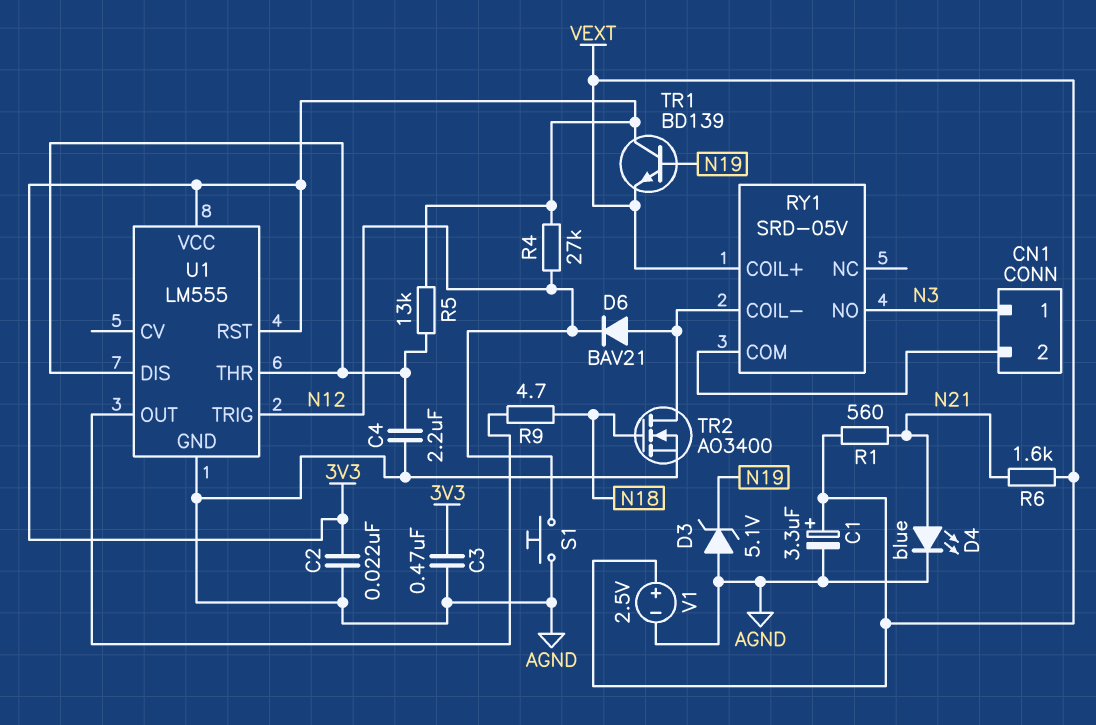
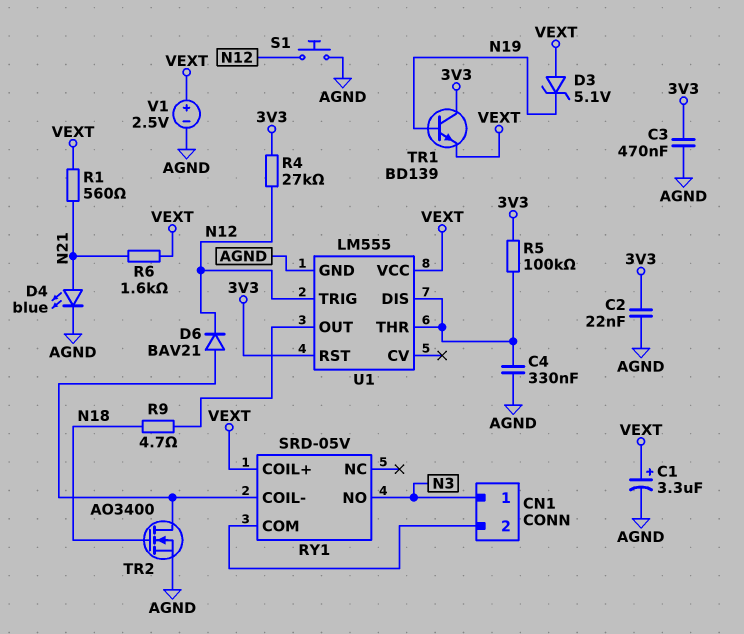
C4: 2.2uF (AGND, U1/DIS) -> 330nF (AGND, U1/DIS)
D3: zener 5.1V (A AGND, K N19) -> zener 5.1V (A VEXT, K N19)
R5: 13k (3V3, U1/DIS) -> 100k (3V3, U1/DIS)
U1 pin VCC: 3V3 -> VEXT

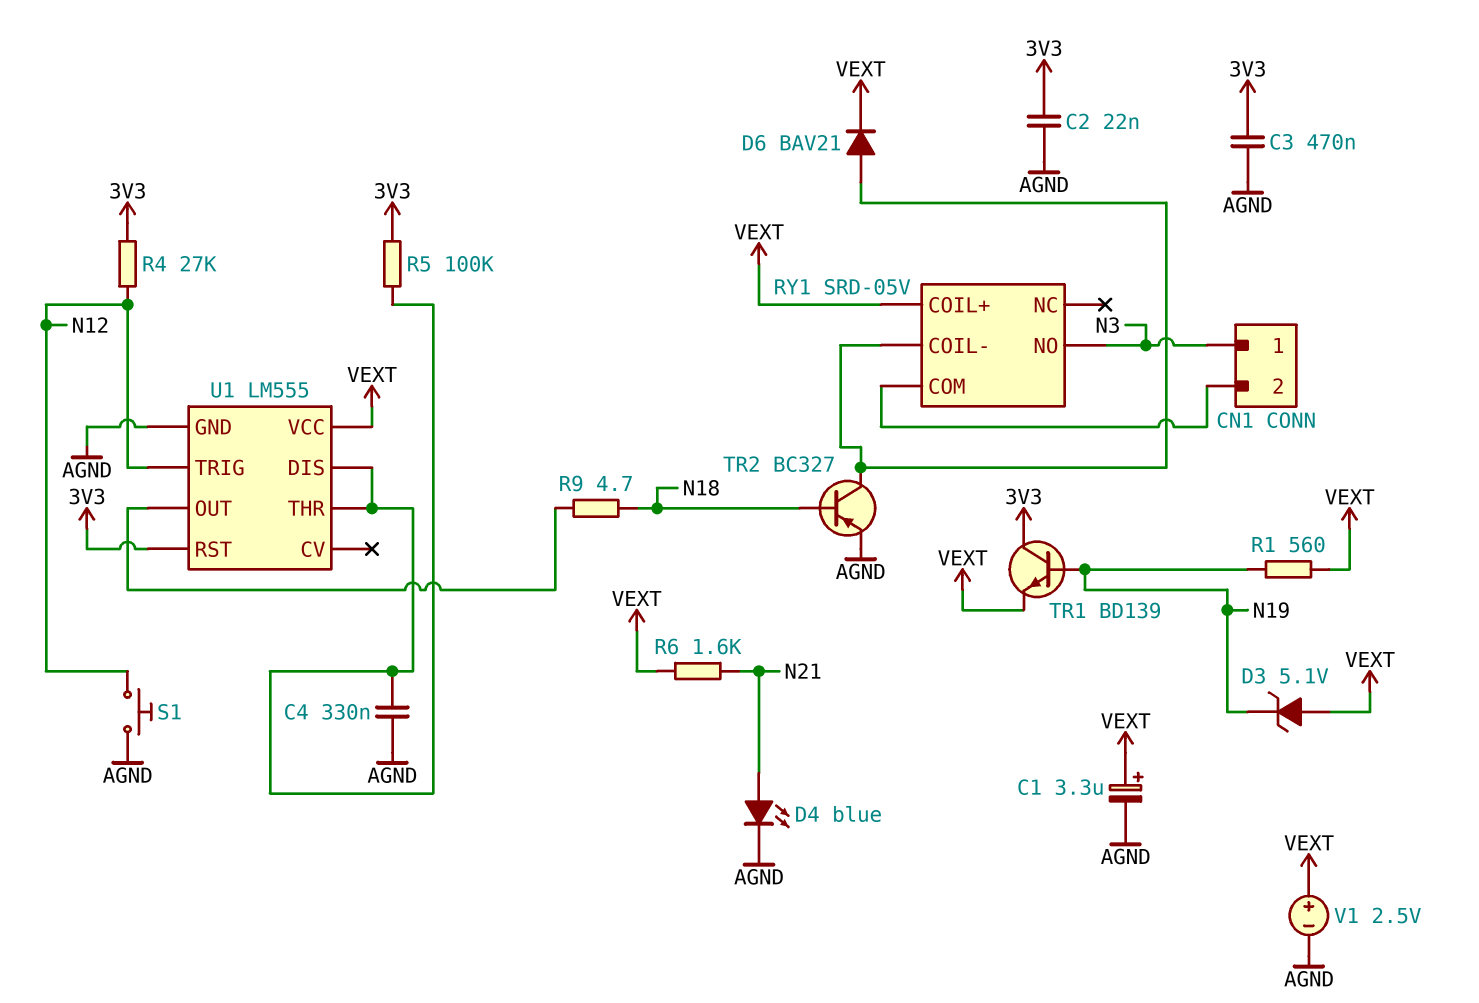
D6: diode BAV21 (A RY1/COIL-, K N12) -> diode BAV21 (A RY1/COIL-, K VEXT)
R1: 560 (N21, VEXT) -> 560 (N19, VEXT)
TR2: NMOS AO3400 (G N18, D RY1/COIL-, S AGND) -> PNP BC327 (B N18, C RY1/COIL-, E AGND)

